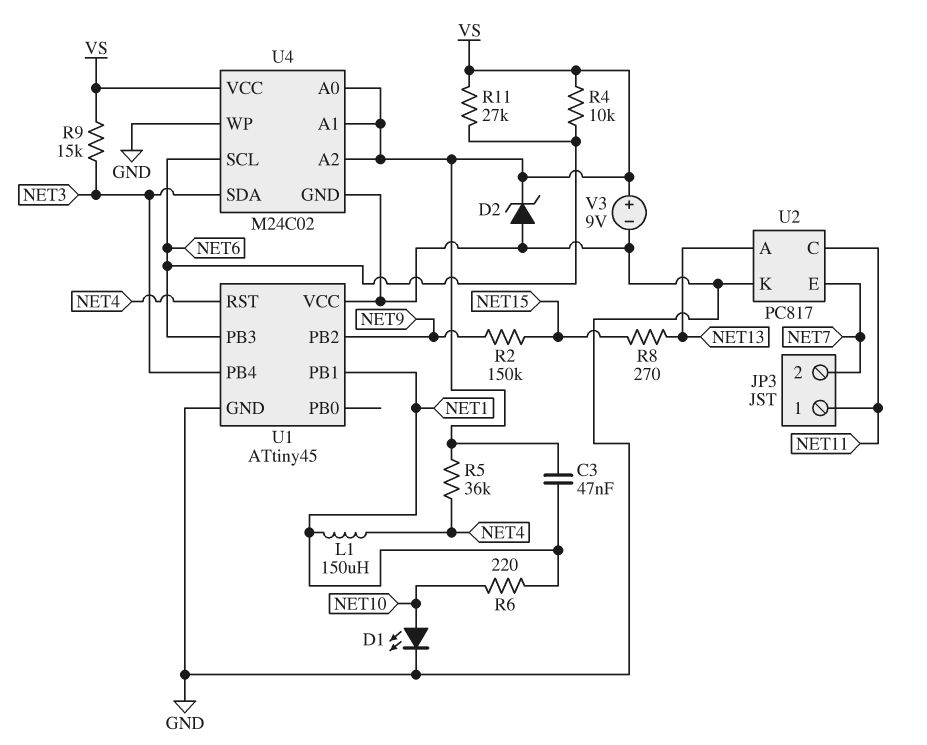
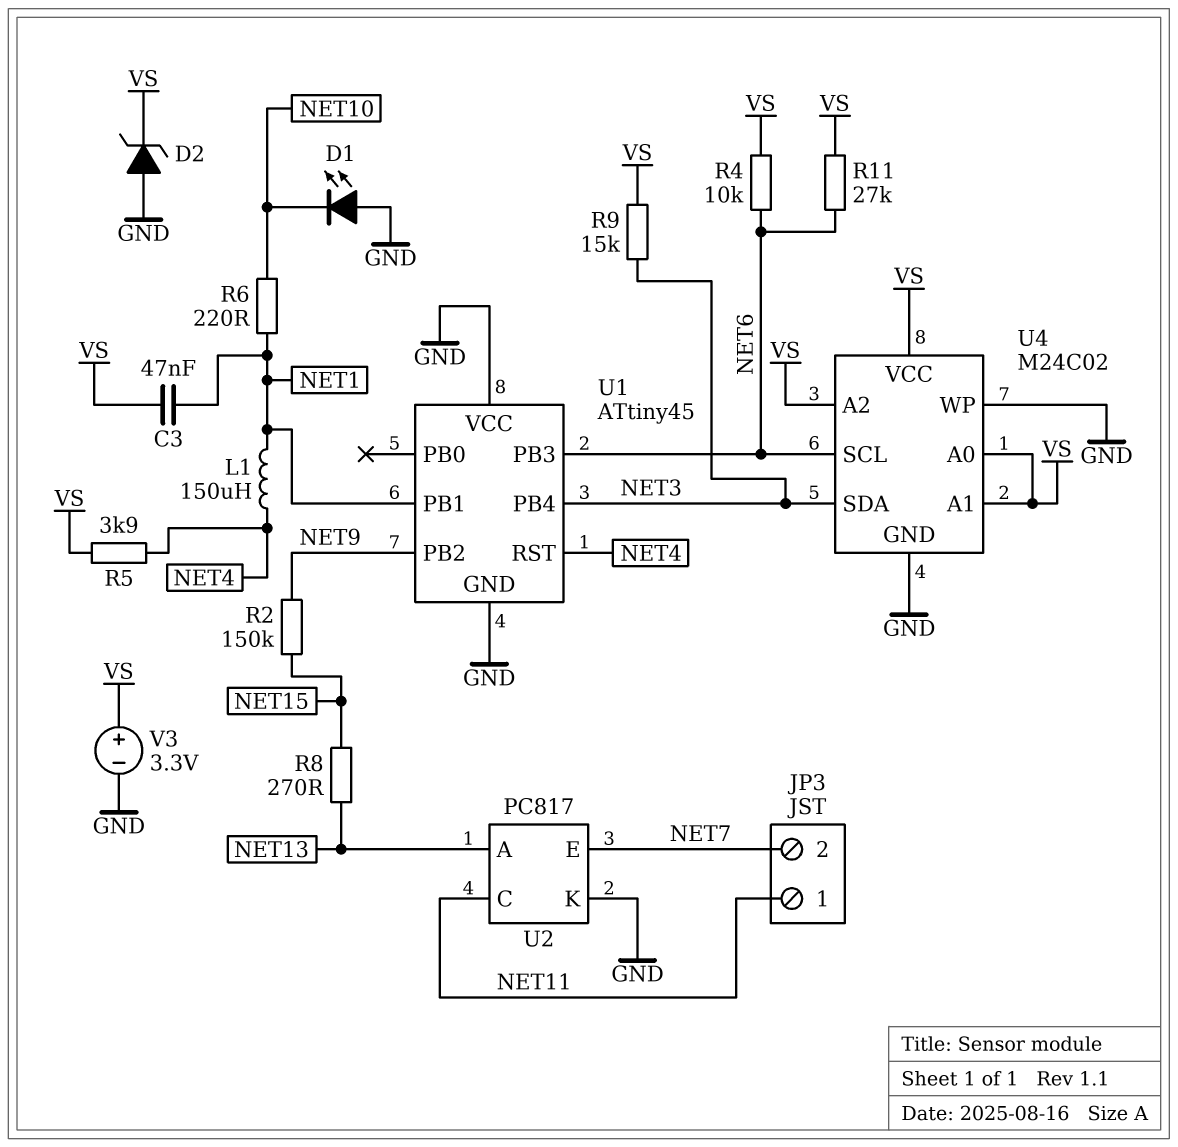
D1: LED (A NET10, K GND) -> LED (A GND, K NET10)
R5: 36k (NET4, VS) -> 3.9k (NET4, VS)
V3: 9V (plus VS, minus GND) -> 3.3V (plus VS, minus GND)

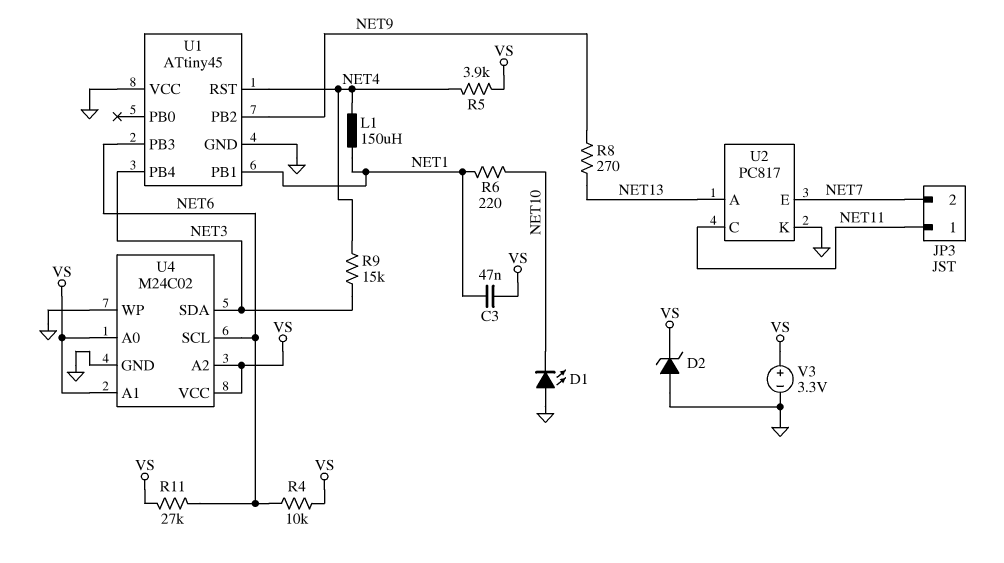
R2: 150k (NET9, NET15) -> none
R8: 270 (NET13, NET15) -> 270 (NET9, NET13)
R9: 15k (NET3, VS) -> 15k (NET3, NET4)

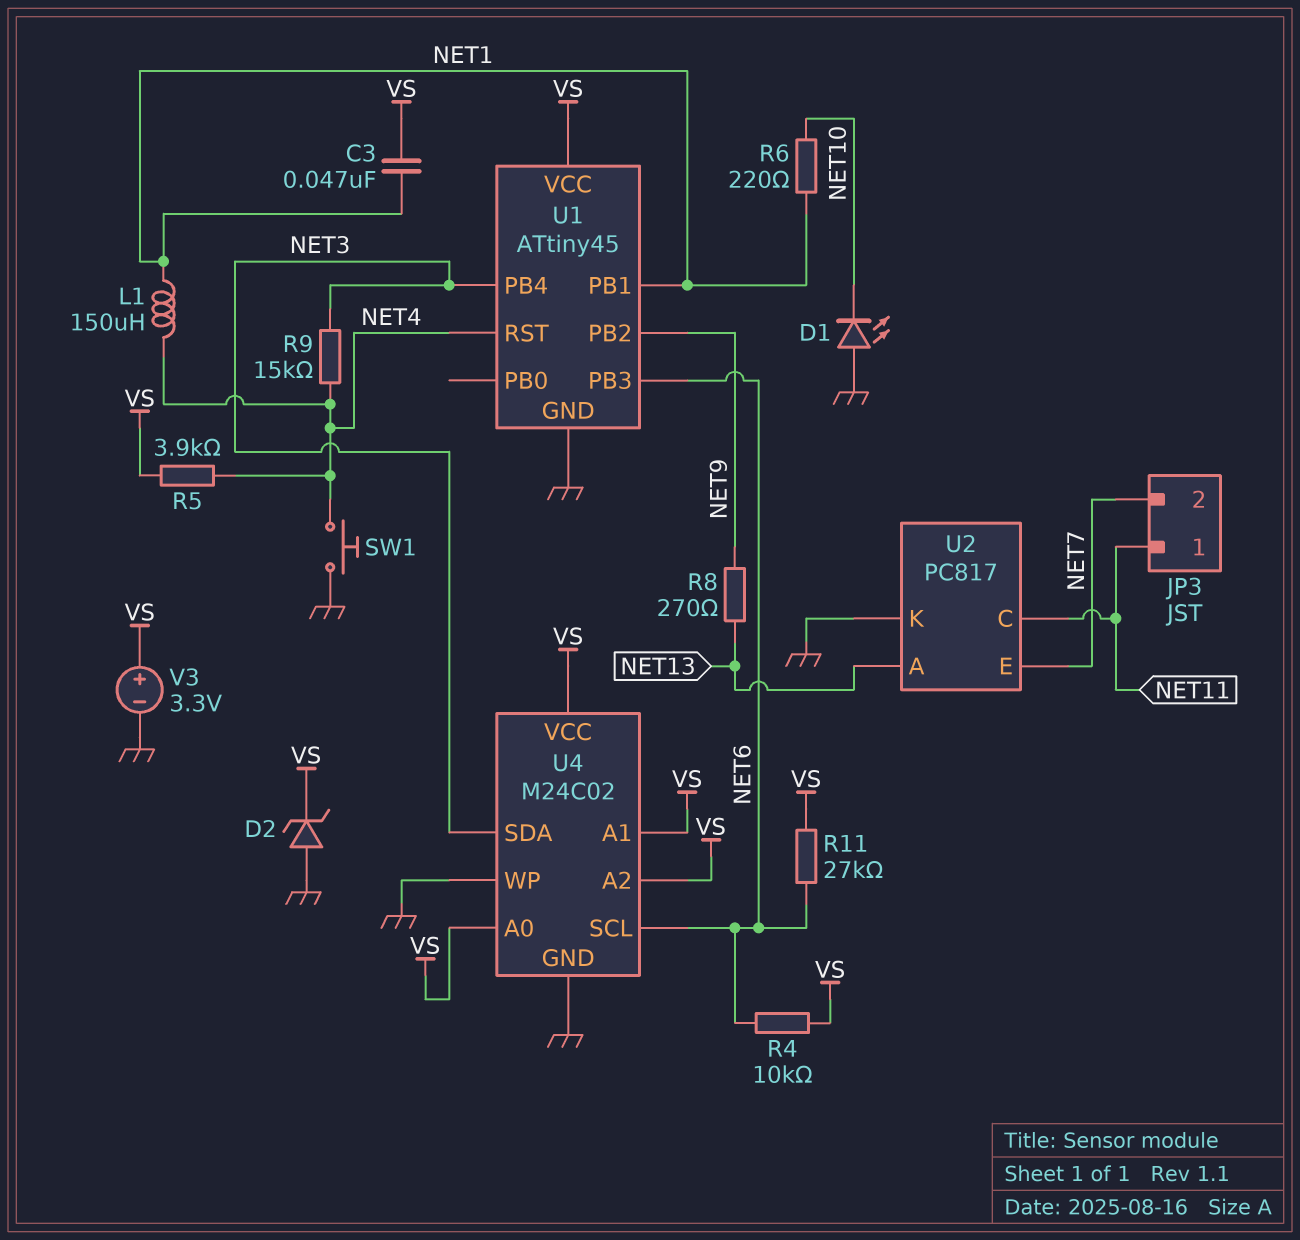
SW1: none -> button (GND, NET4)
U1 pin VCC: GND -> VS

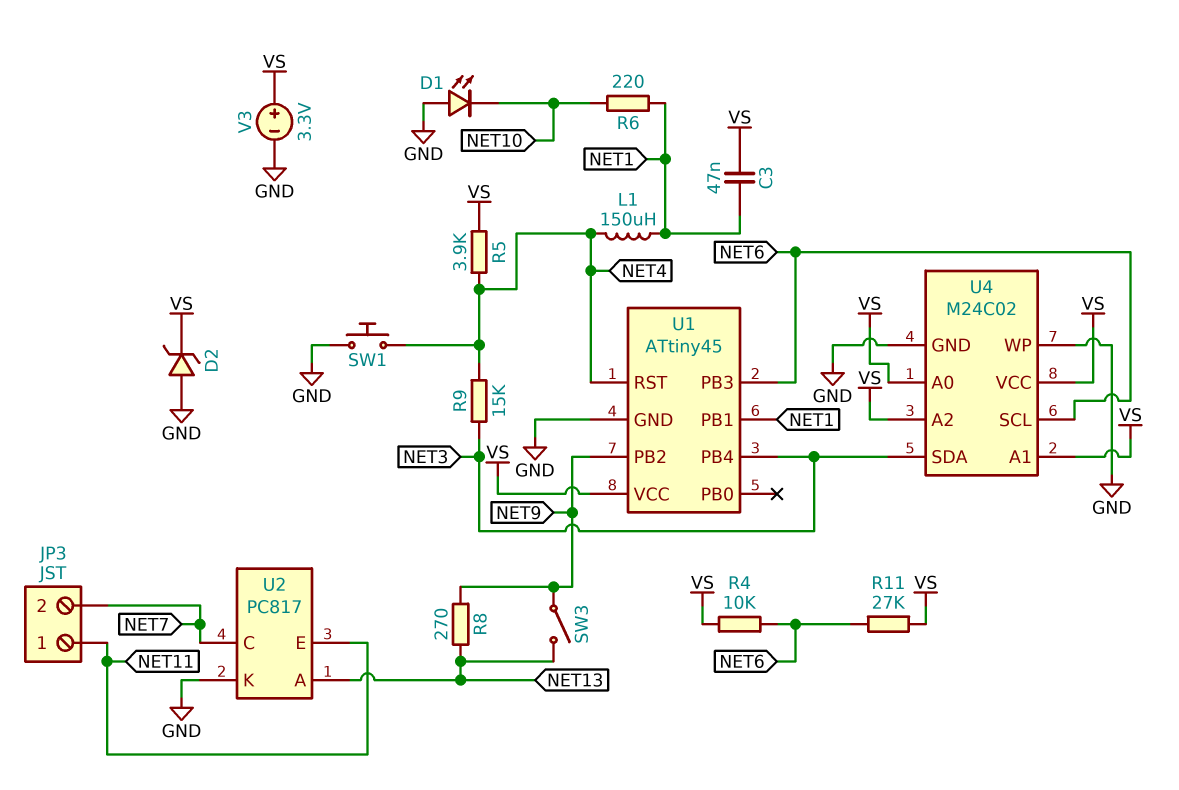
SW3: none -> switch (NET9, NET13)
U2 pin C: NET11 -> NET7
U2 pin E: NET7 -> NET11

